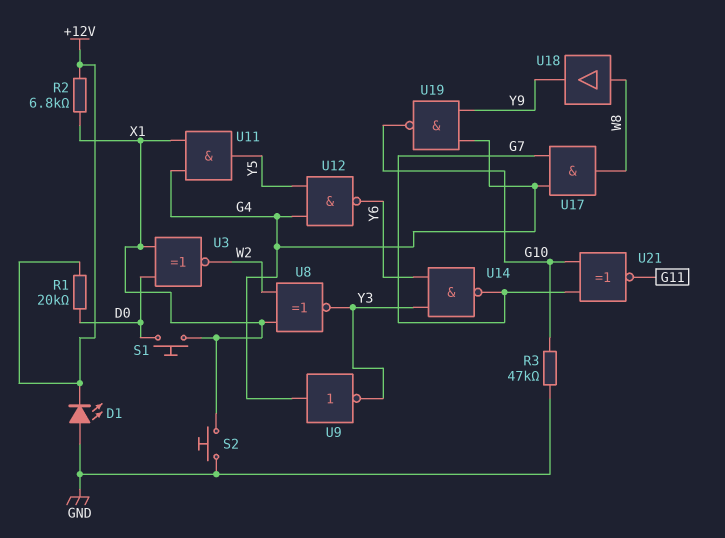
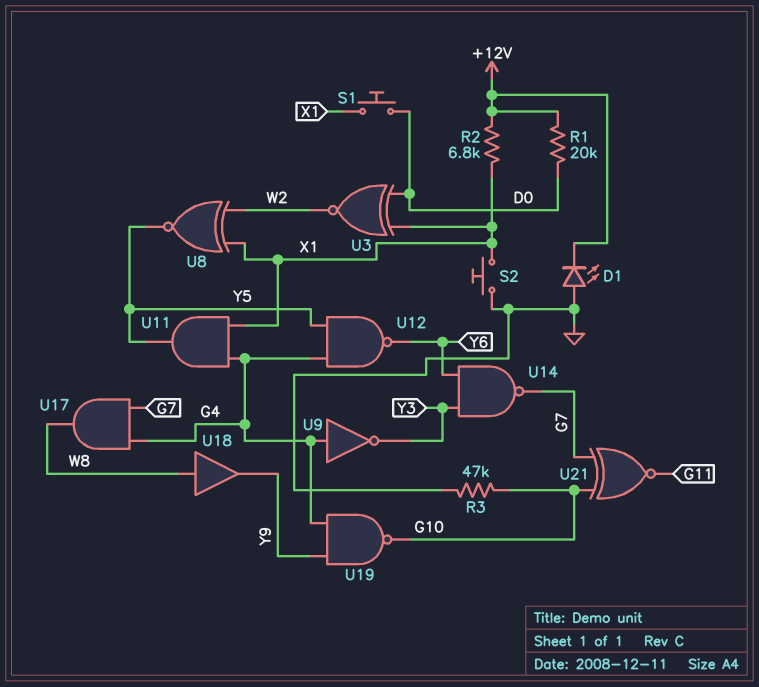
U8: XNOR (in W2, in X1, out Y3) -> XNOR (in W2, in X1, out Y5)

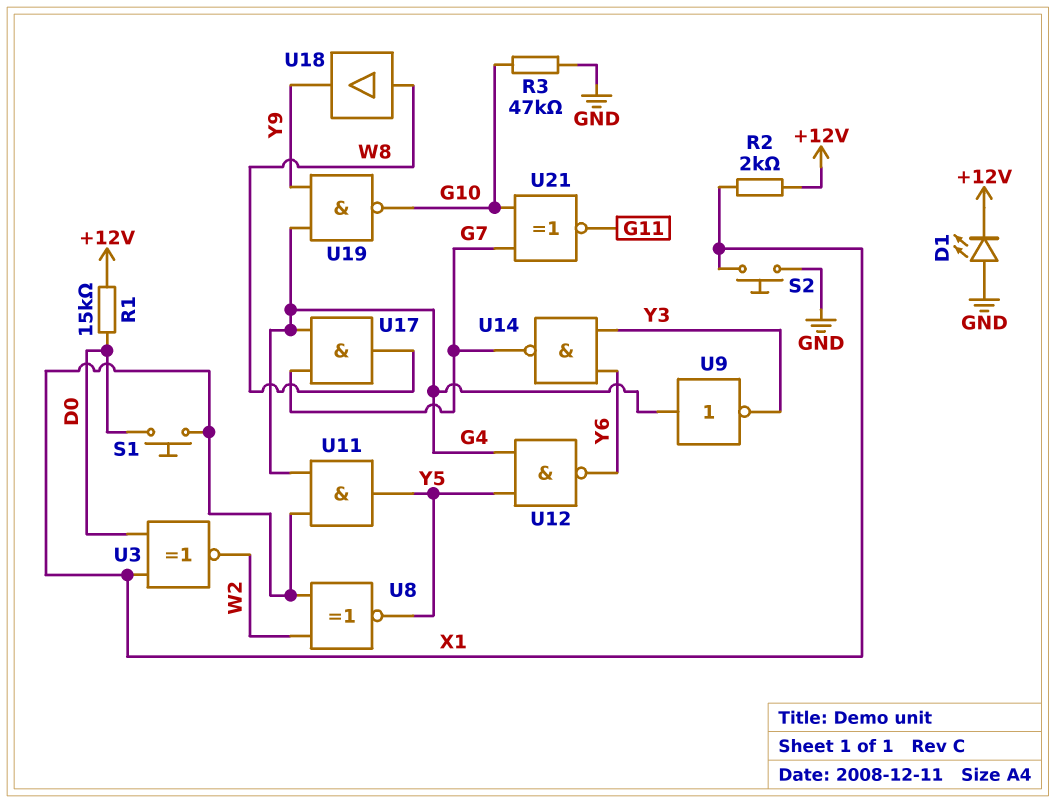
R1: 20k (+12V, D0) -> 15k (+12V, D0)
R2: 6.8k (+12V, X1) -> 2k (+12V, X1)

